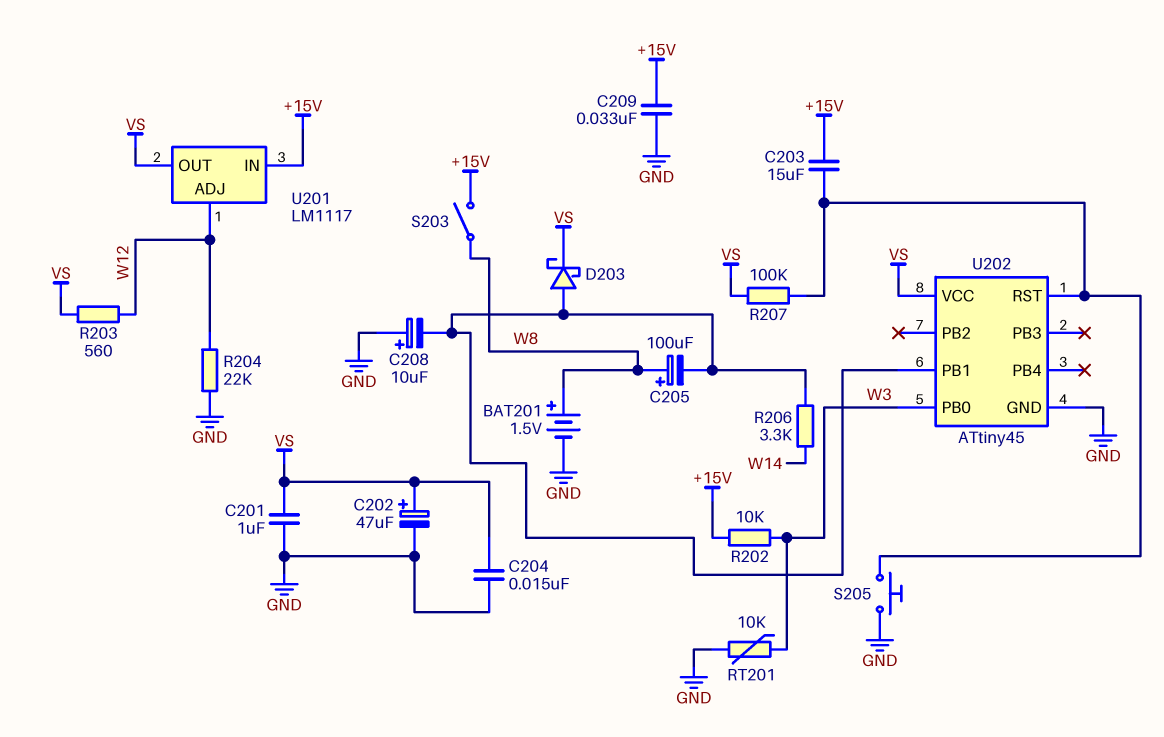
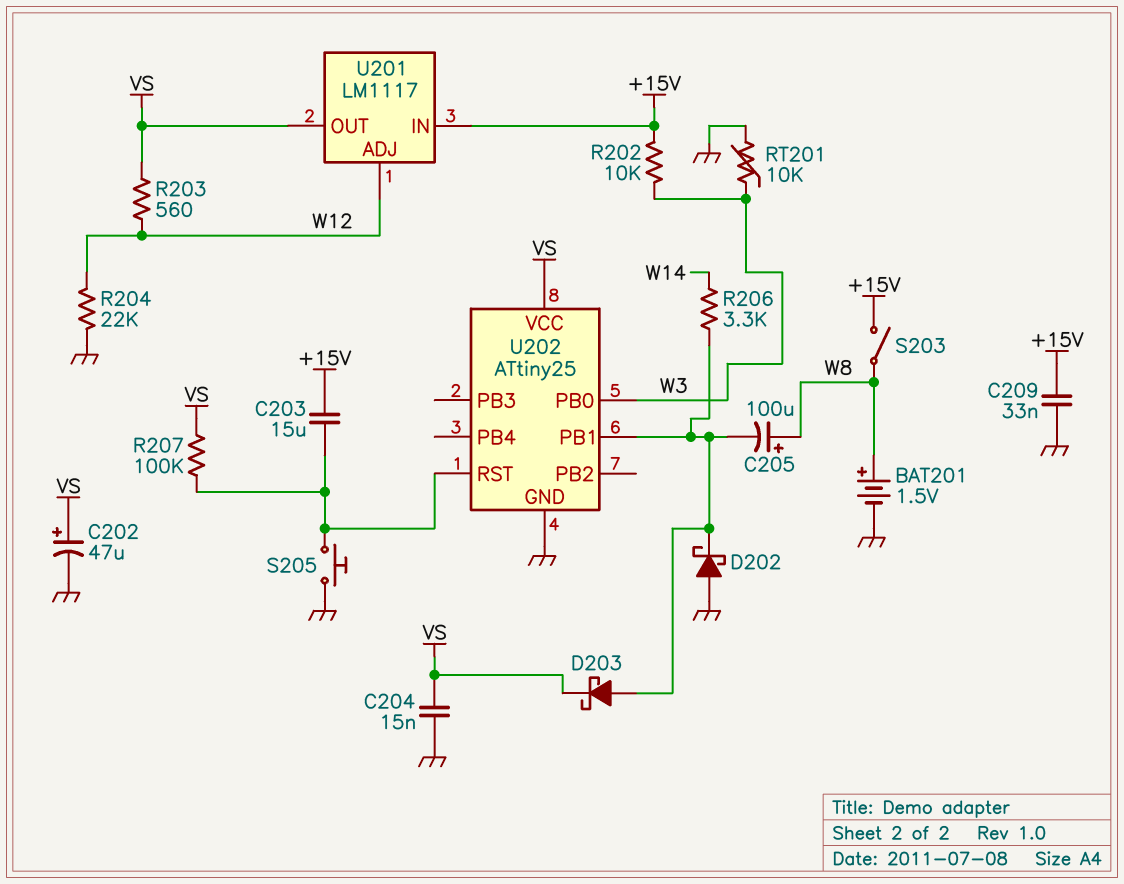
C201: 1uF (GND, VS) -> none
C208: 10uF (plus GND, minus U202/PB1) -> none
D202: none -> schottky (A GND, K U202/PB1)
U202: ATtiny45 -> ATtiny25

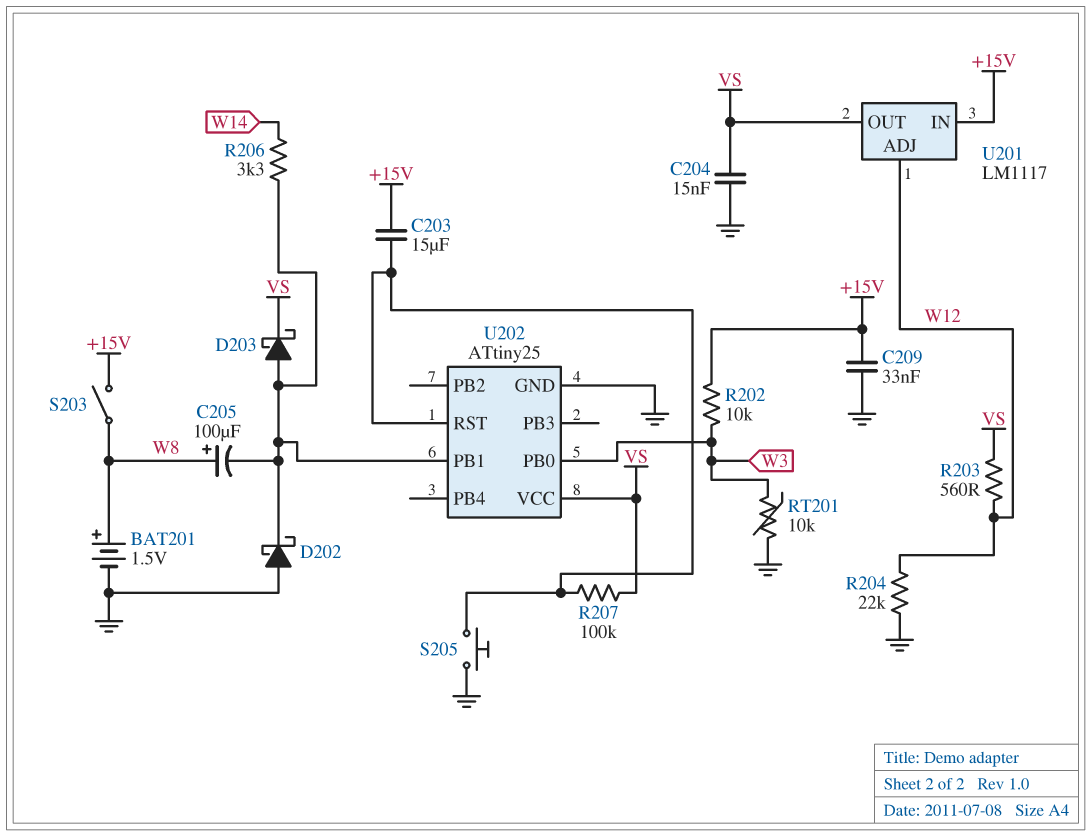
C202: 47uF (plus VS, minus GND) -> none

